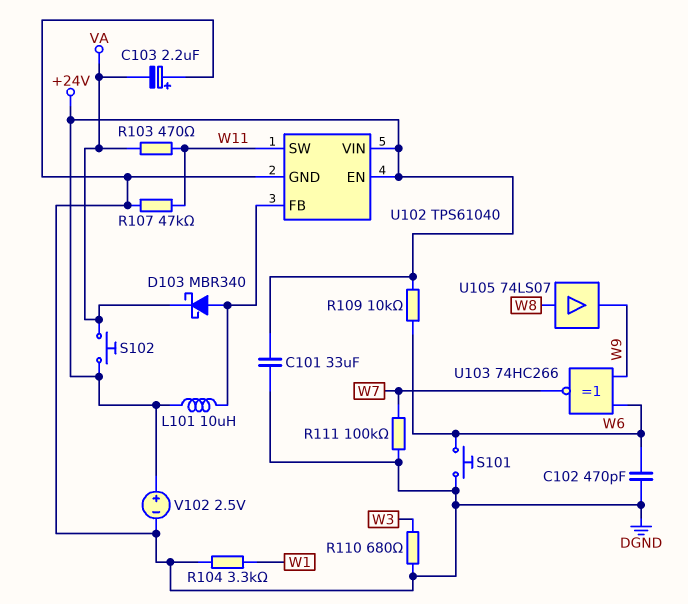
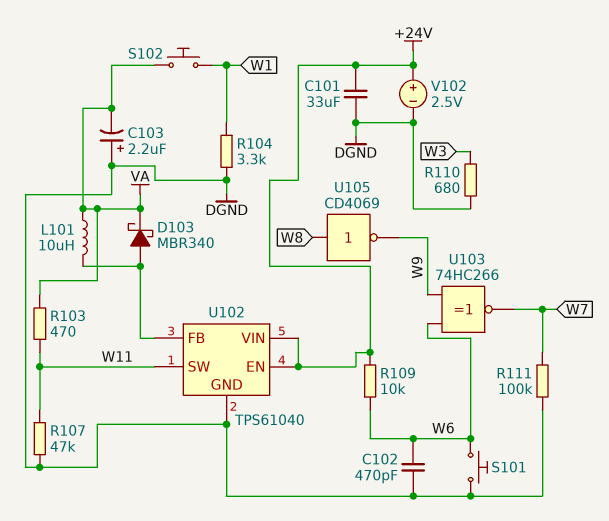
L101: 10uH (+24V, U102/FB) -> 10uH (U102/FB, VA)
S102: button (+24V, VA) -> button (VA, W1)
U105: buffer 74LS07 (in W8, out W9) -> NOT CD4069 (in W8, out W9)

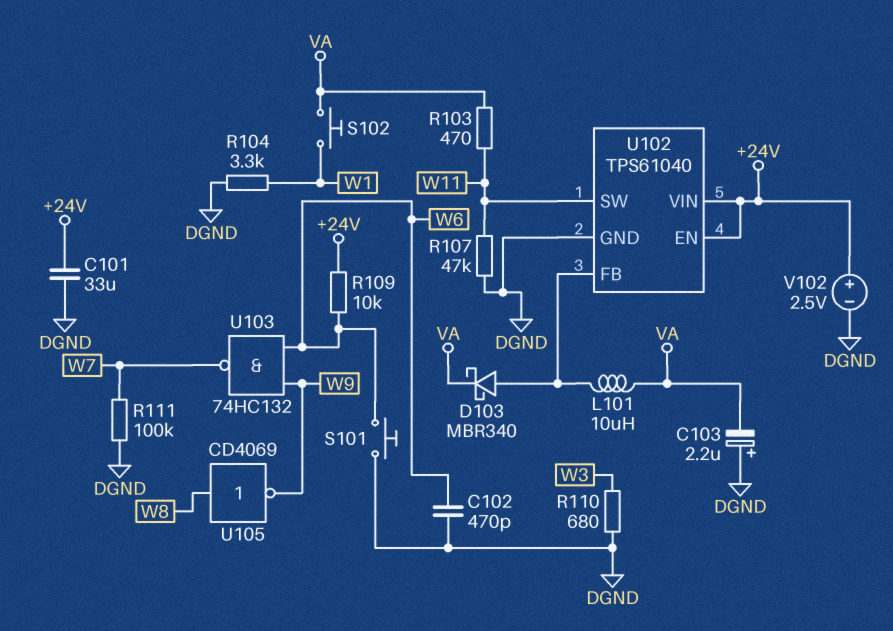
U103: XNOR 74HC266 (in W6, in W9, out W7) -> NAND 74HC132 (in W6, in W9, out W7)

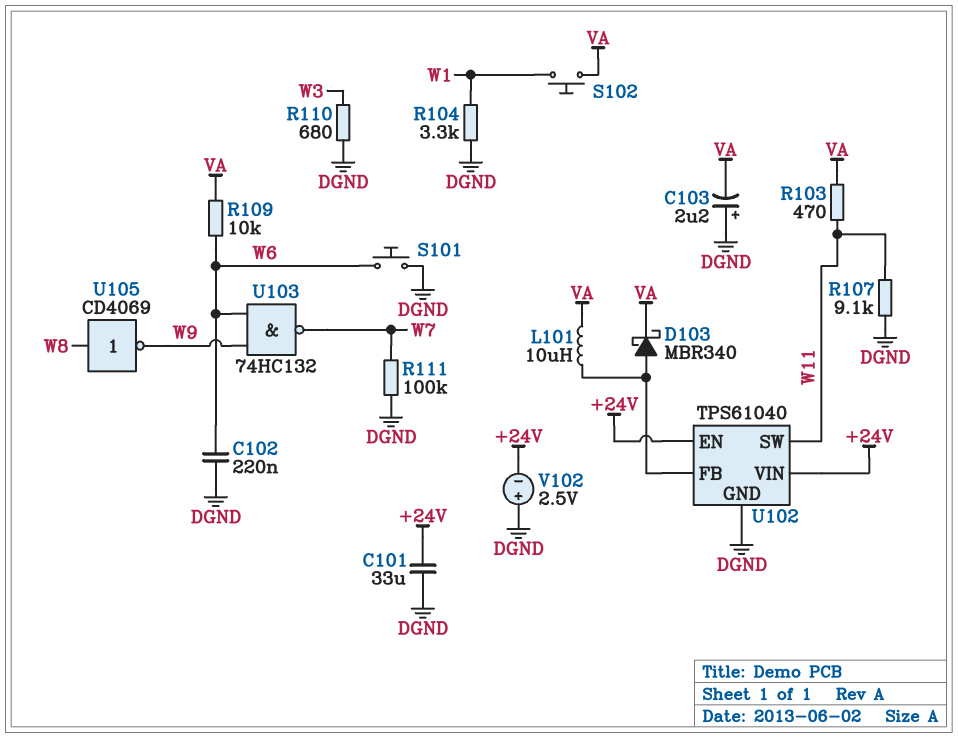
C102: 470pF (DGND, W6) -> 220nF (DGND, W6)
R107: 47k (DGND, W11) -> 9.1k (DGND, W11)
R109: 10k (+24V, W6) -> 10k (VA, W6)
V102: 2.5V (plus +24V, minus DGND) -> 2.5V (plus DGND, minus +24V)

